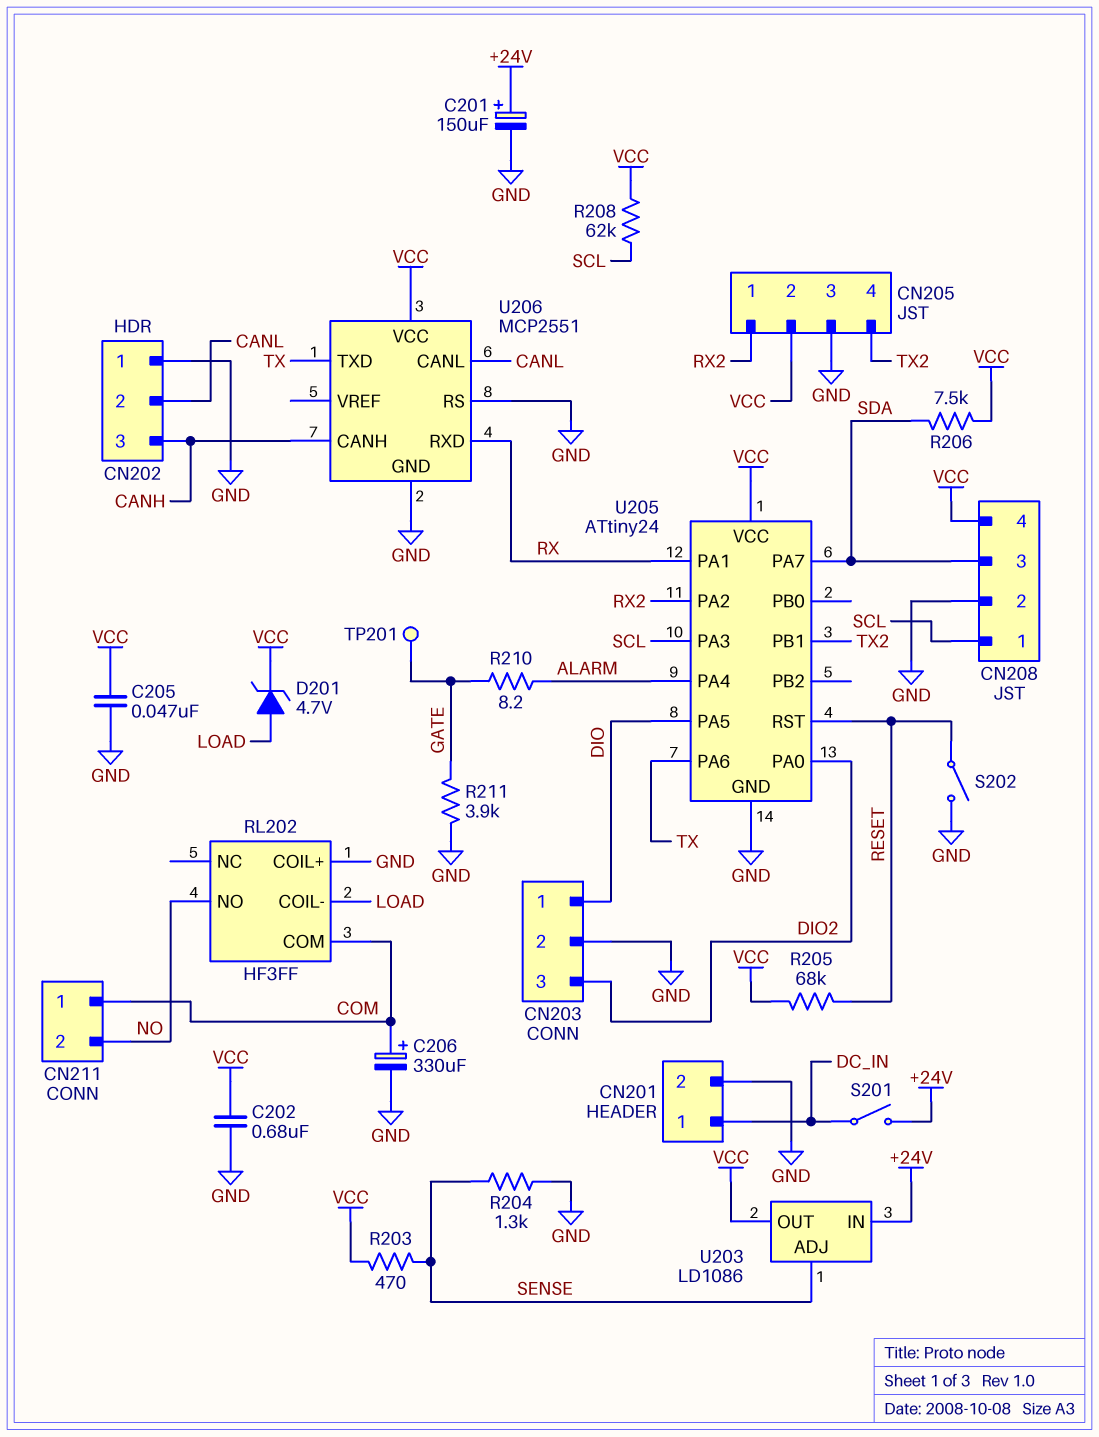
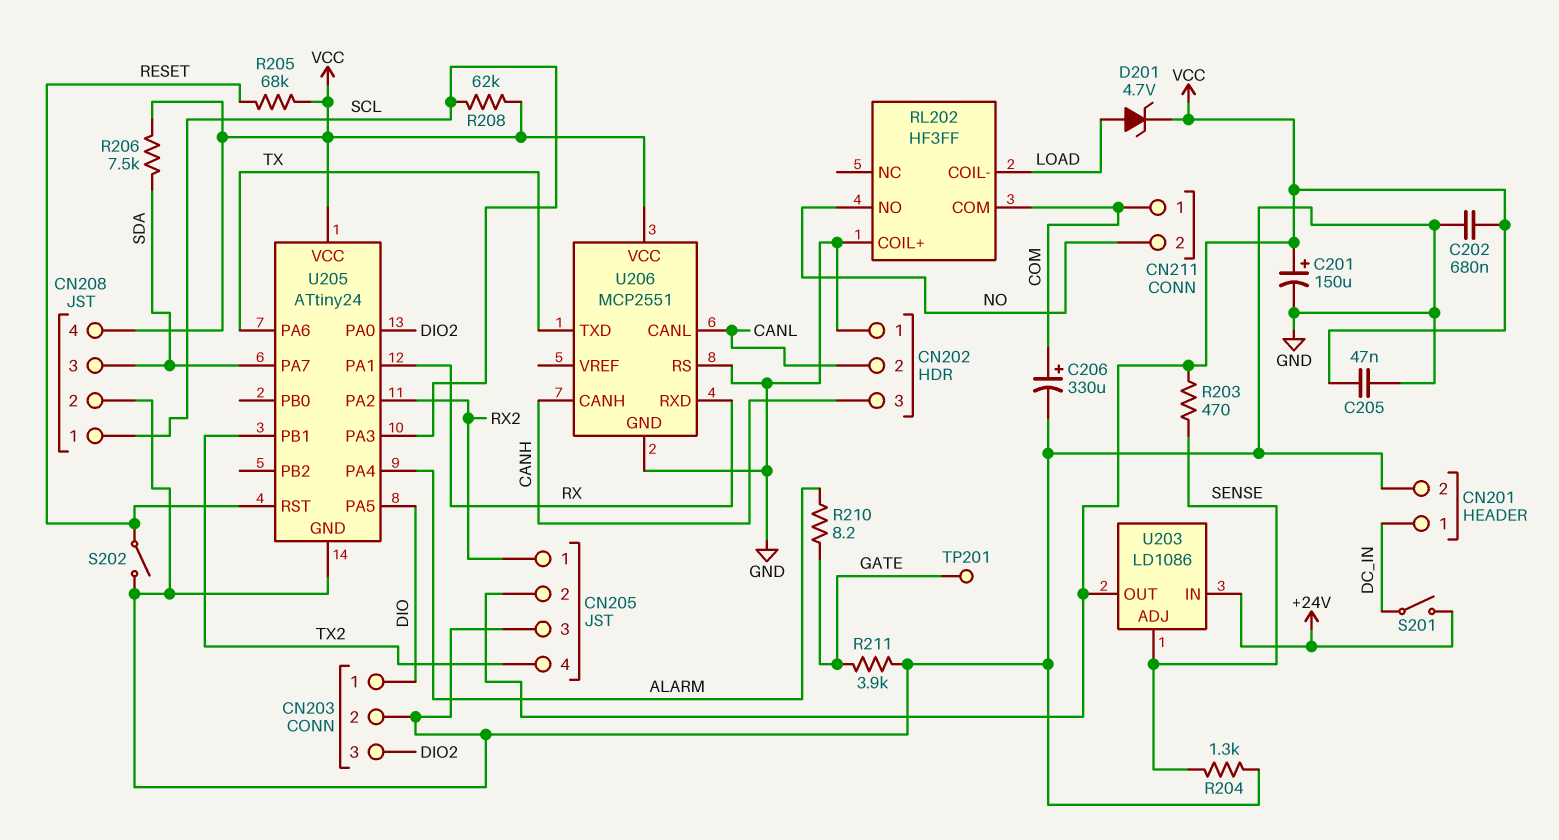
C201: 150uF (plus +24V, minus GND) -> 150uF (plus VCC, minus GND)

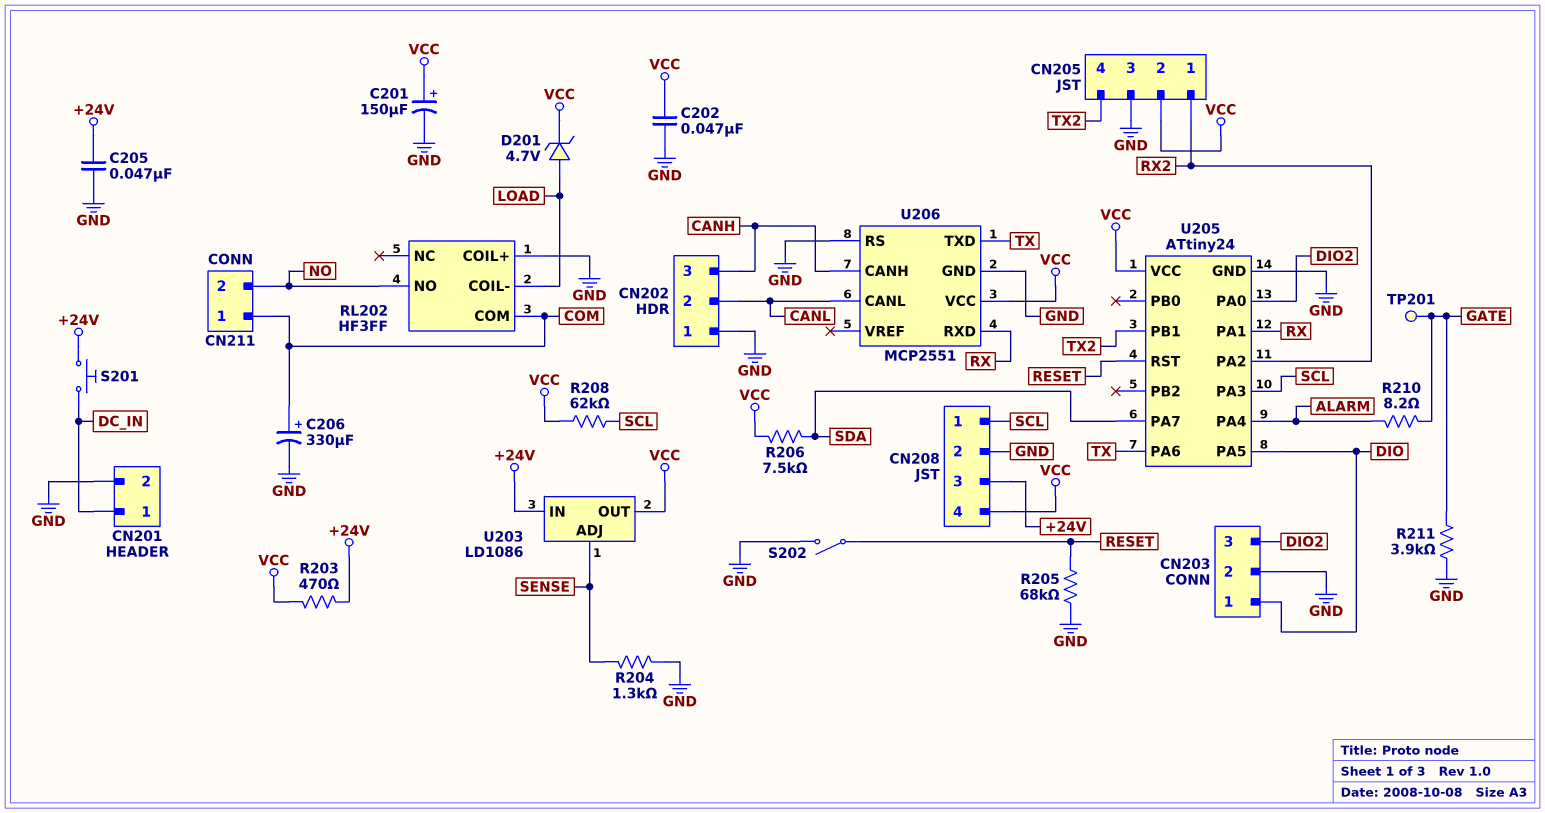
C202: 680nF (GND, VCC) -> 47nF (GND, VCC)
C205: 47nF (GND, VCC) -> 47nF (+24V, GND)
CN208 pin 3: SDA -> +24V
R203: 470 (SENSE, VCC) -> 470 (+24V, VCC)
R205: 68k (RESET, VCC) -> 68k (GND, RESET)
S201: switch (+24V, DC_IN) -> button (+24V, DC_IN)

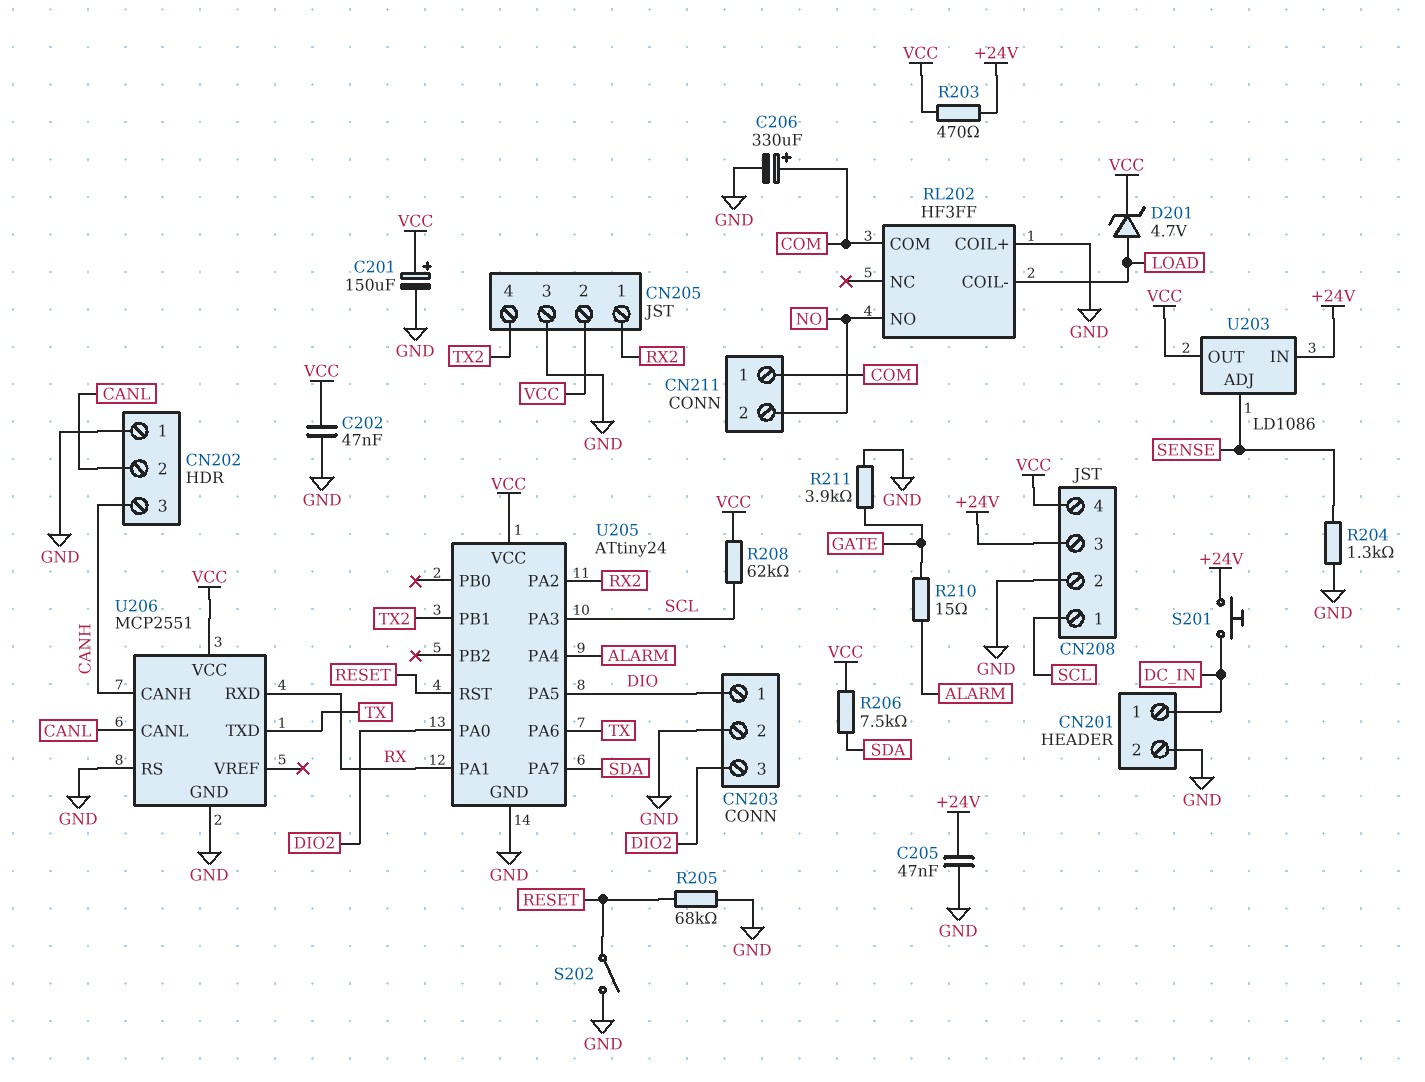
R210: 8.2 (ALARM, GATE) -> 15 (ALARM, GATE)
TP201: test point (GATE) -> none

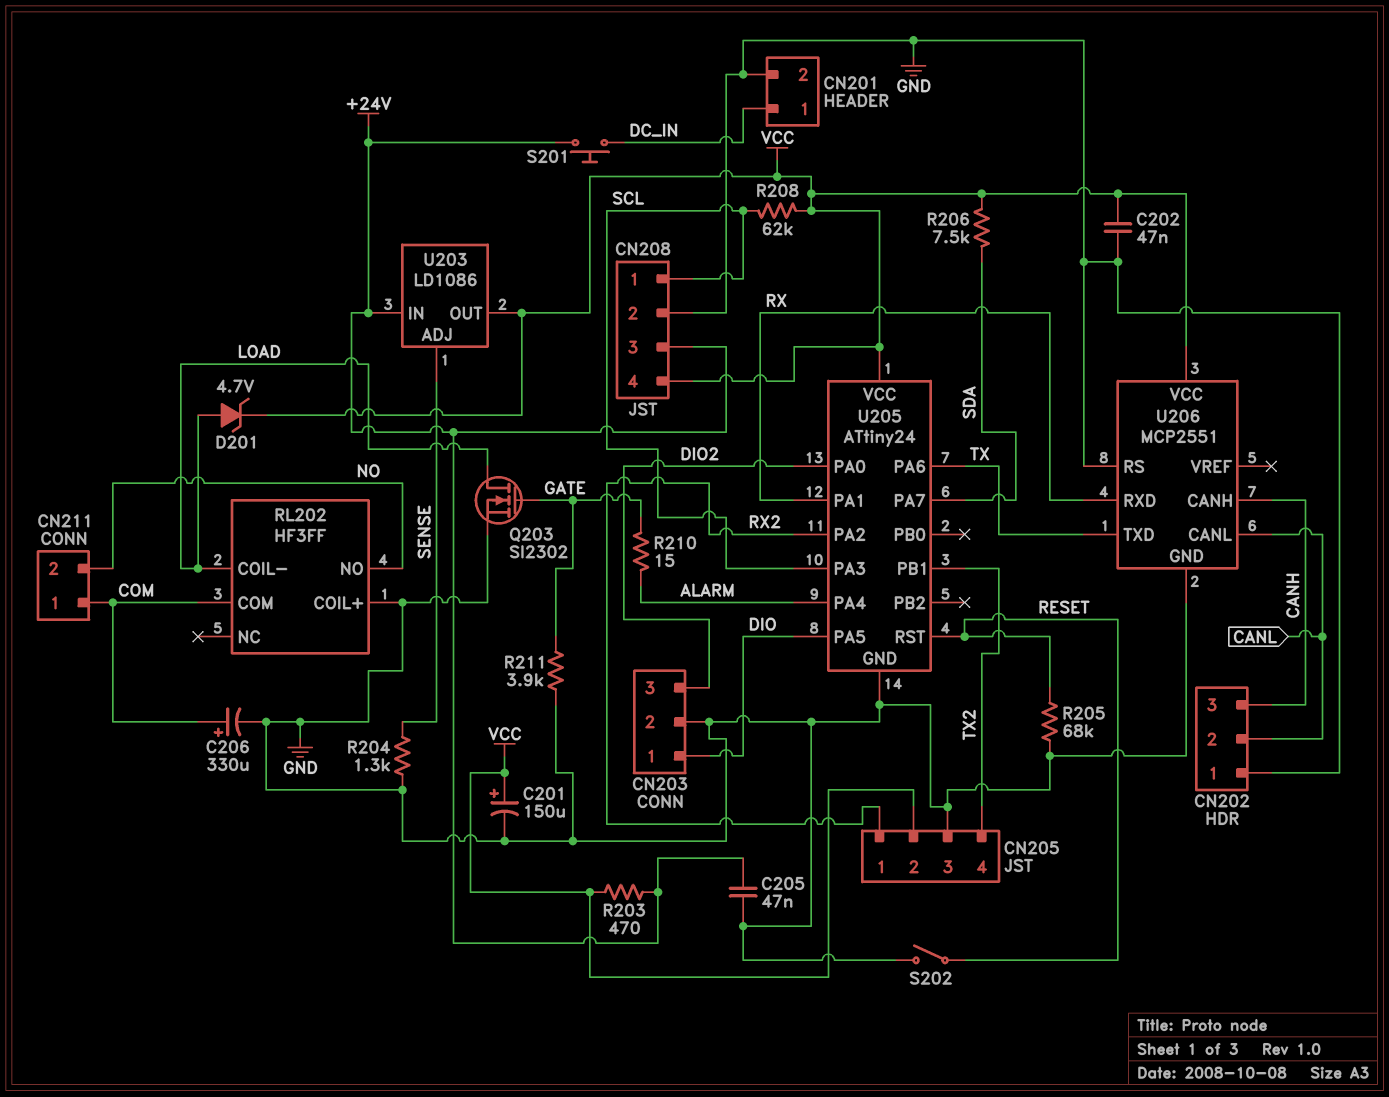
Q203: none -> NMOS SI2302 (G GATE, D LOAD, S GND)

